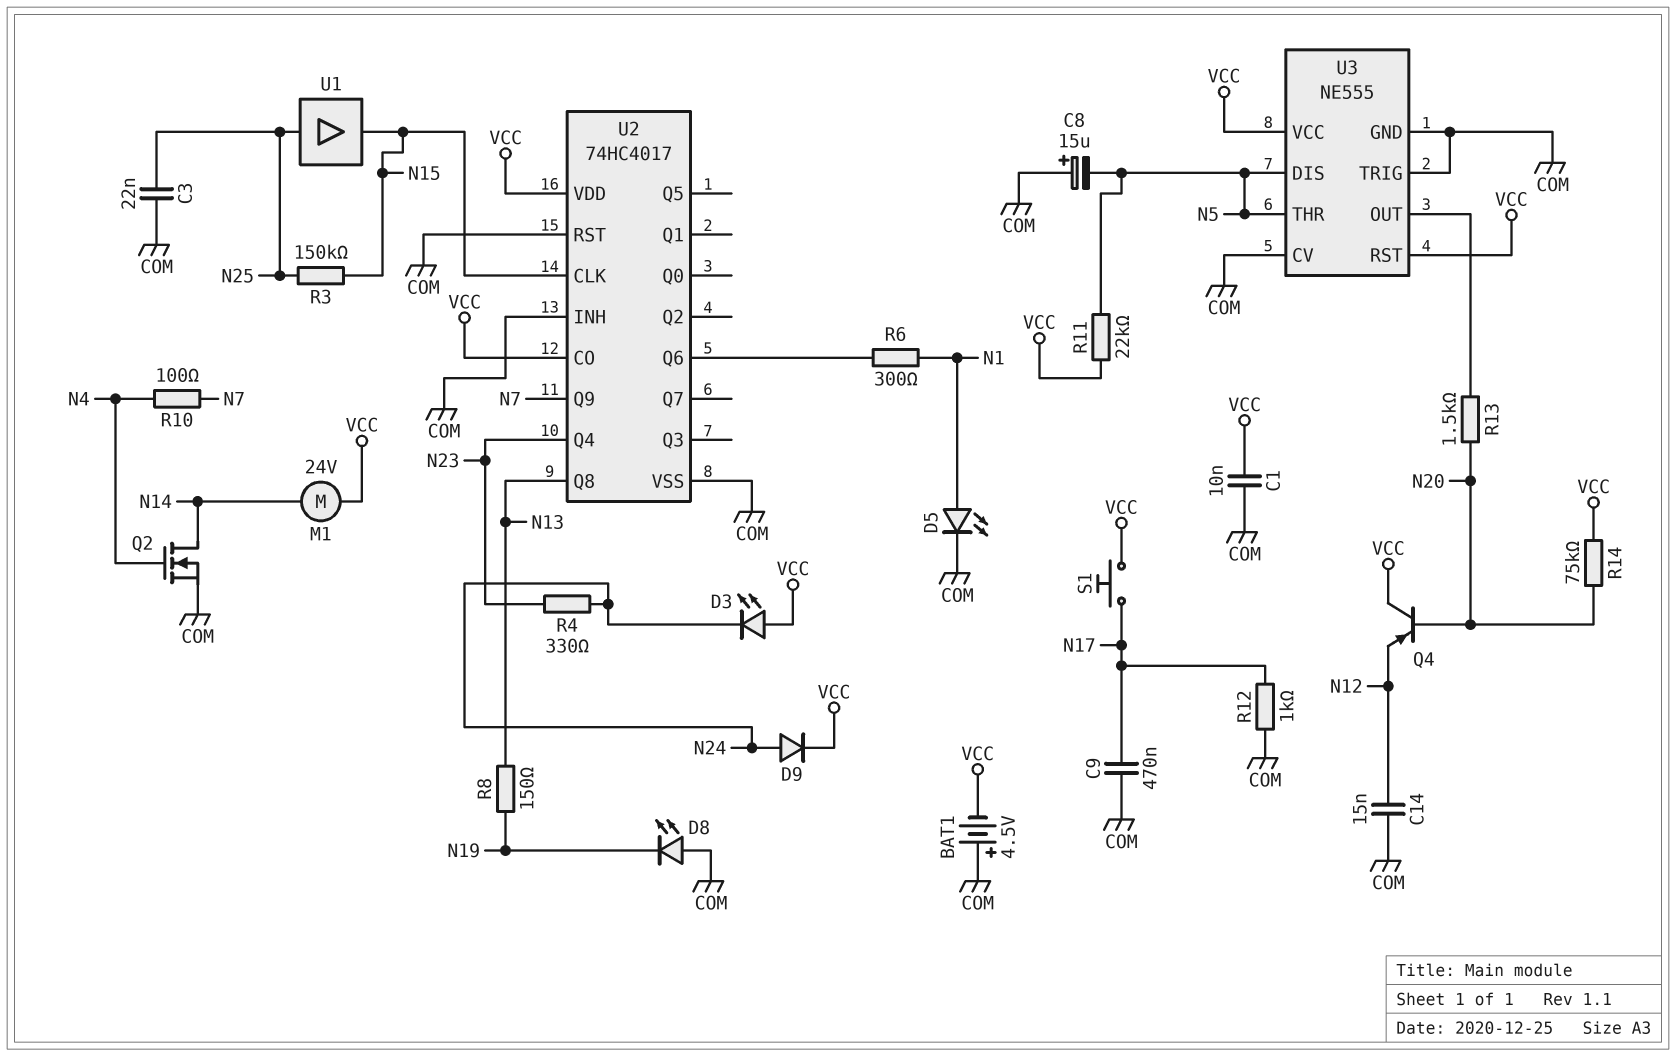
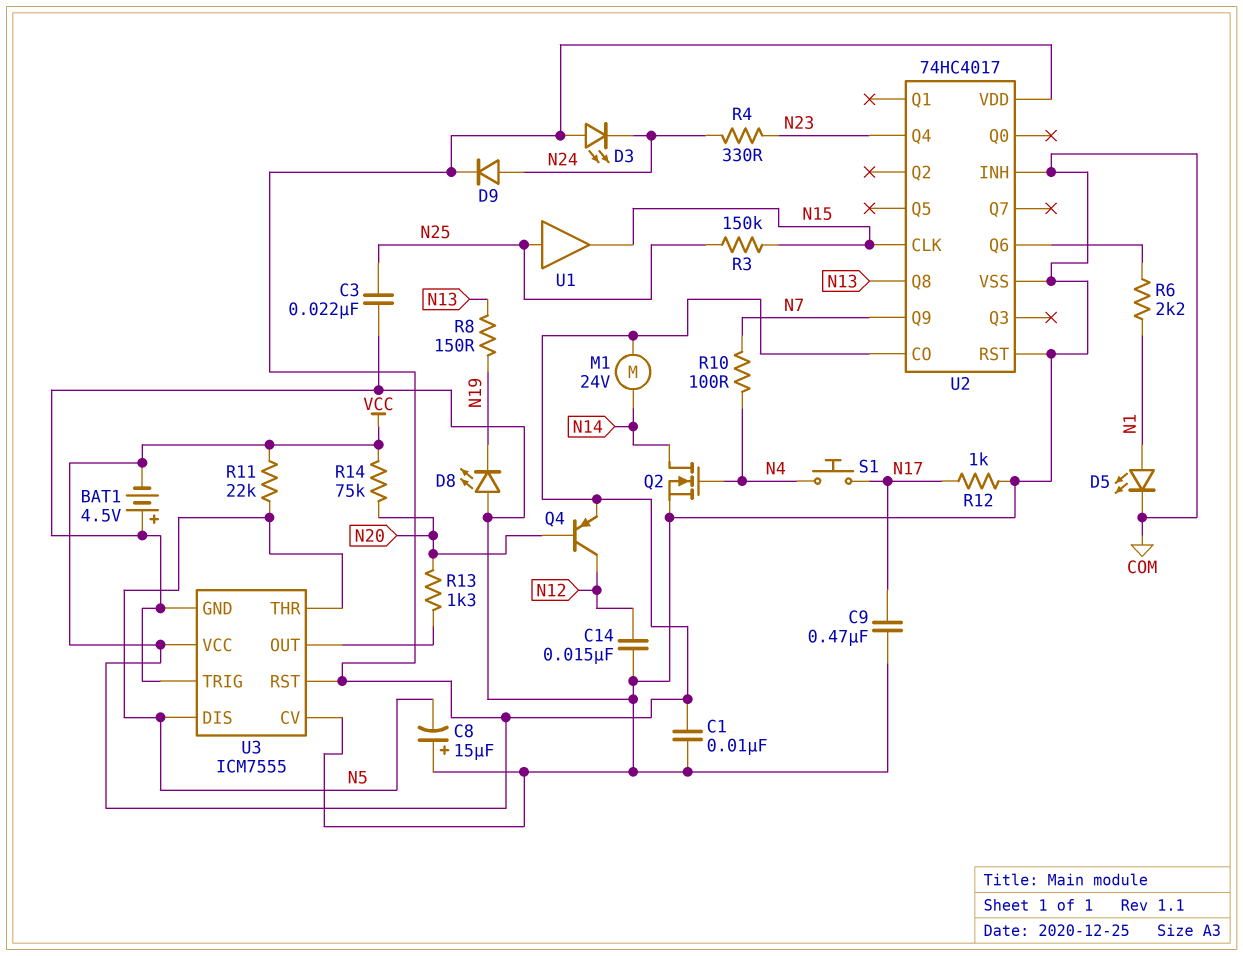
Q4: PNP (B N20, C VCC, E N12) -> PNP (B N20, C N12, E VCC)
R6: 300 (N1, U2/Q6) -> 2.2k (N1, U2/Q6)
R13: 1.5k (N20, U3/OUT) -> 1.3k (N20, U3/OUT)
S1: button (N17, VCC) -> button (N4, N17)
U3: NE555 -> ICM7555

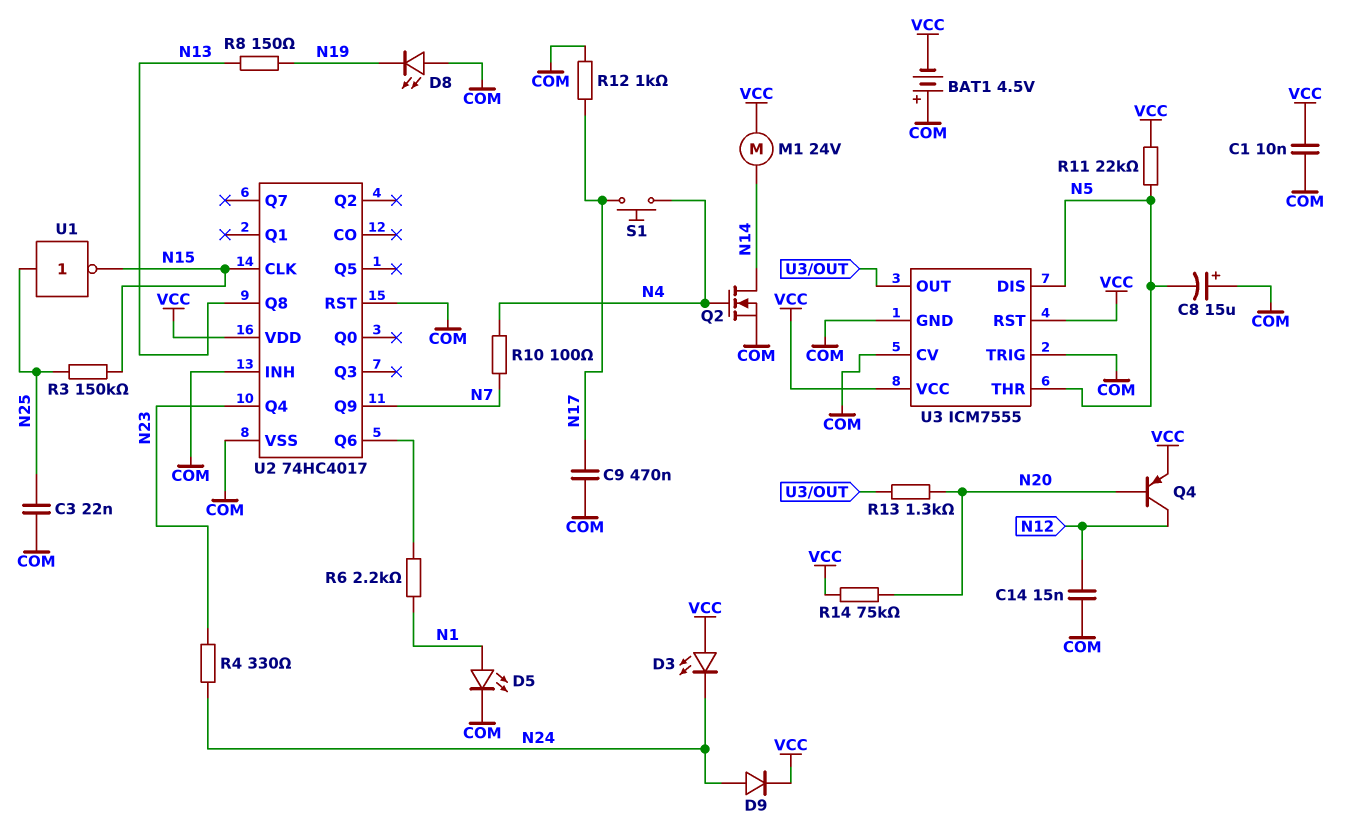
U1: buffer (in N25, out N15) -> NOT (in N25, out N15)
U2 pin CO: VCC -> none

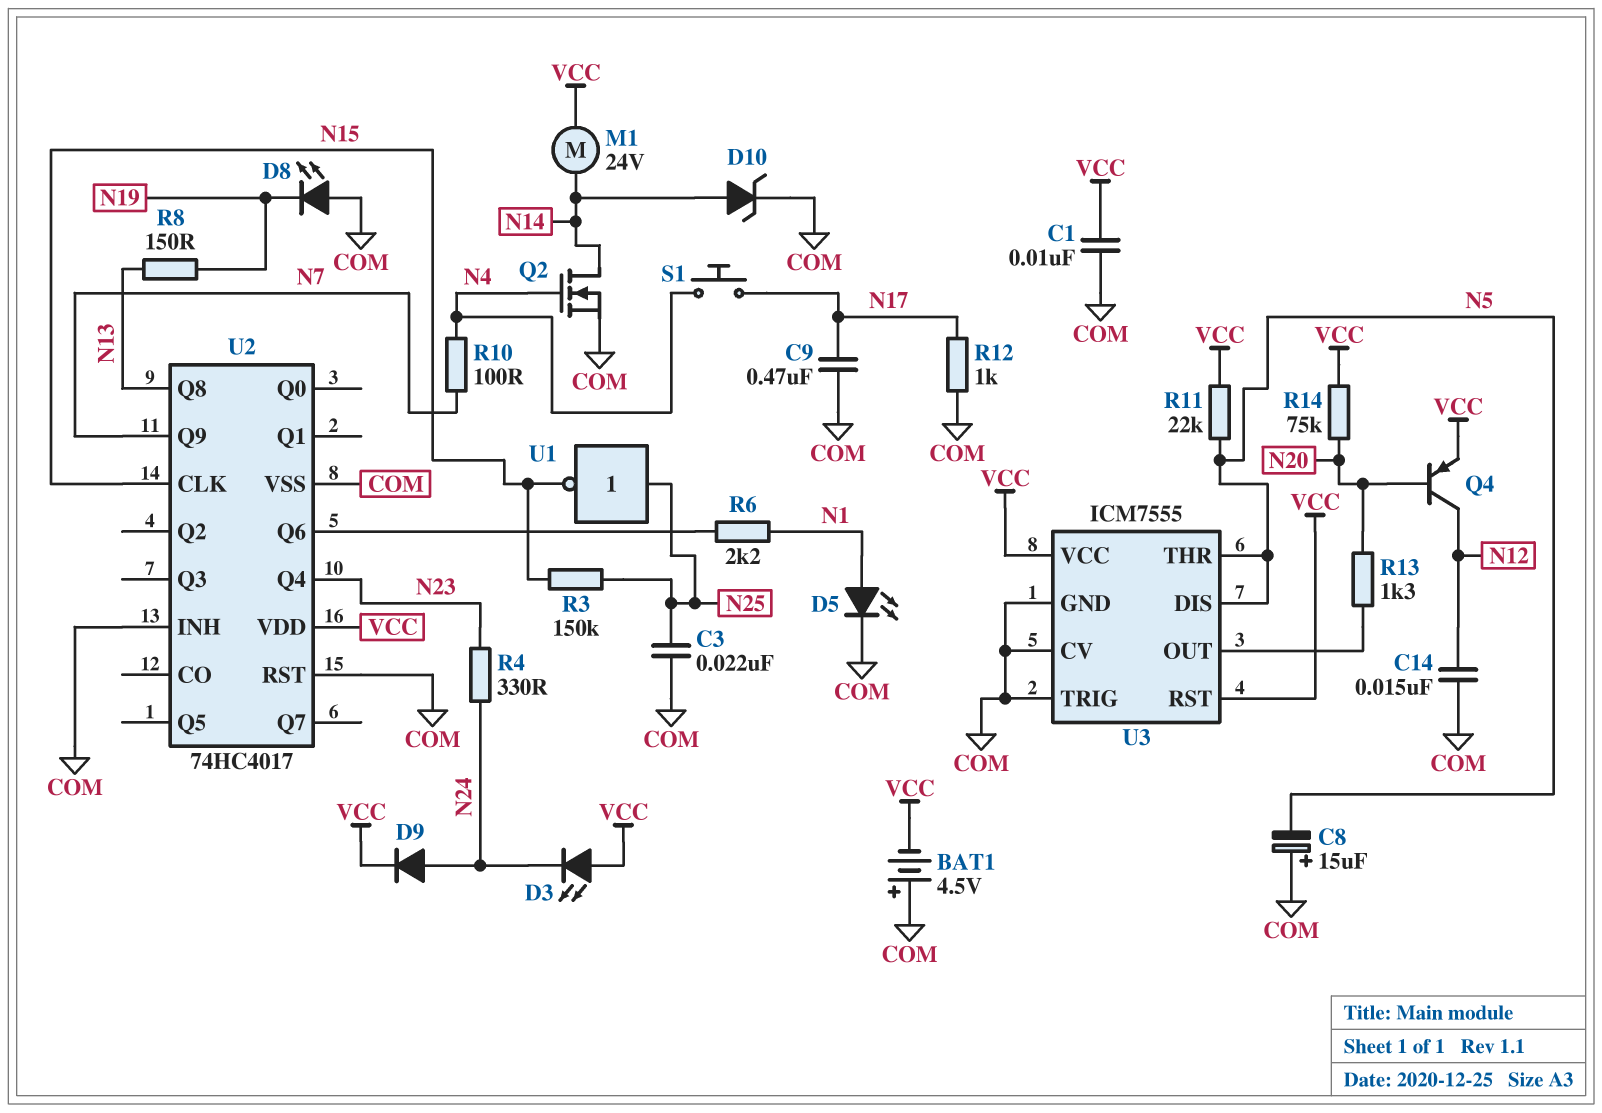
D10: none -> zener (A N14, K COM)

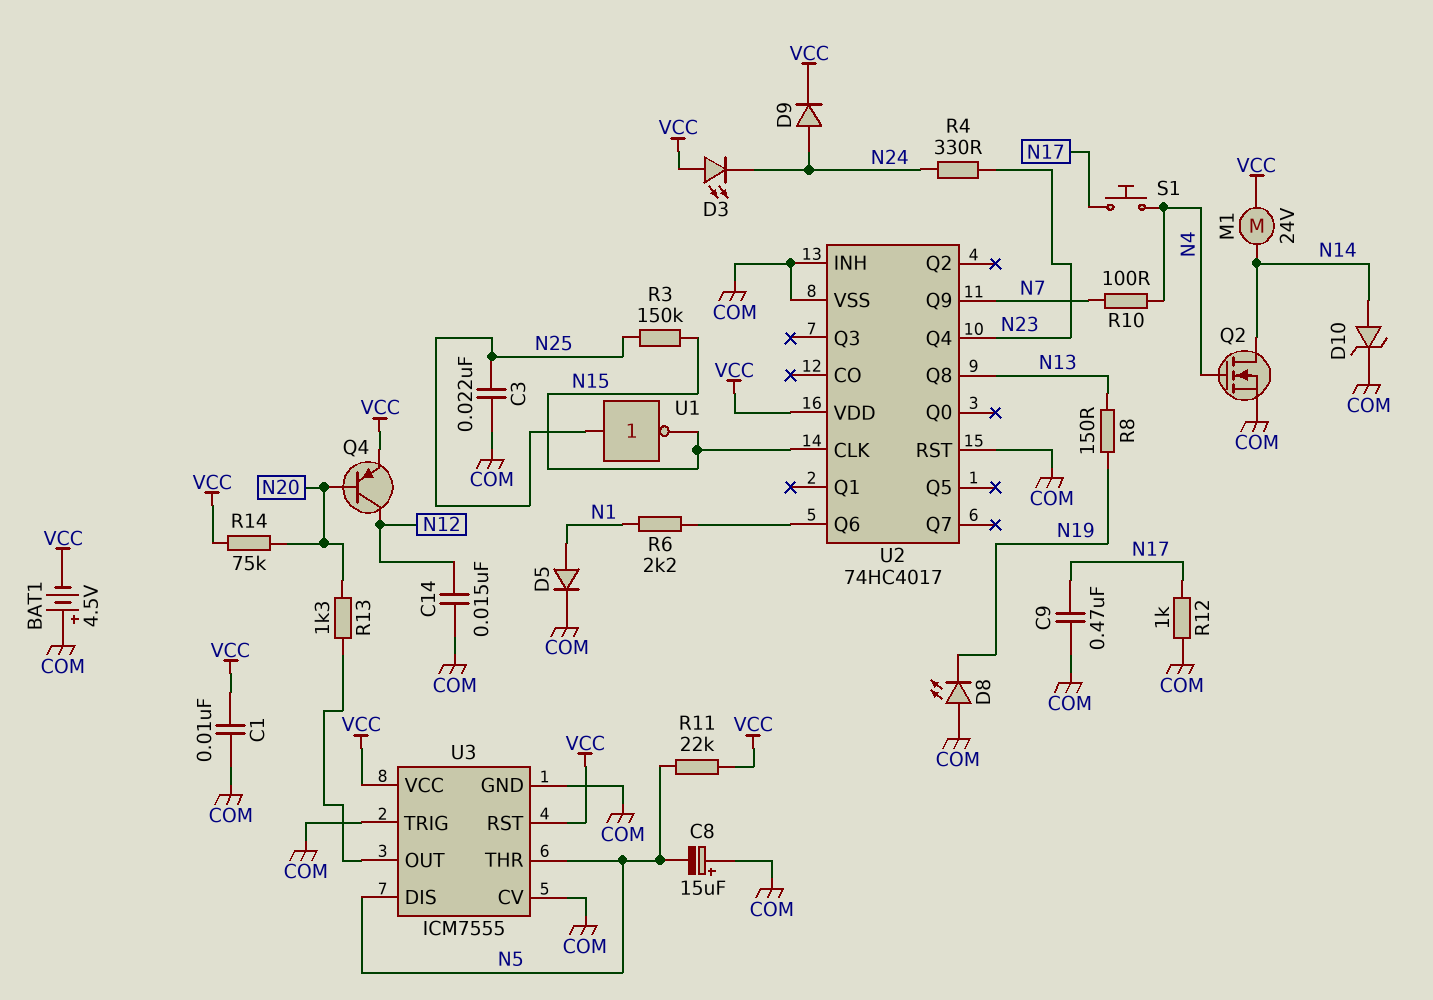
D5: LED (A N1, K COM) -> diode (A N1, K COM)

